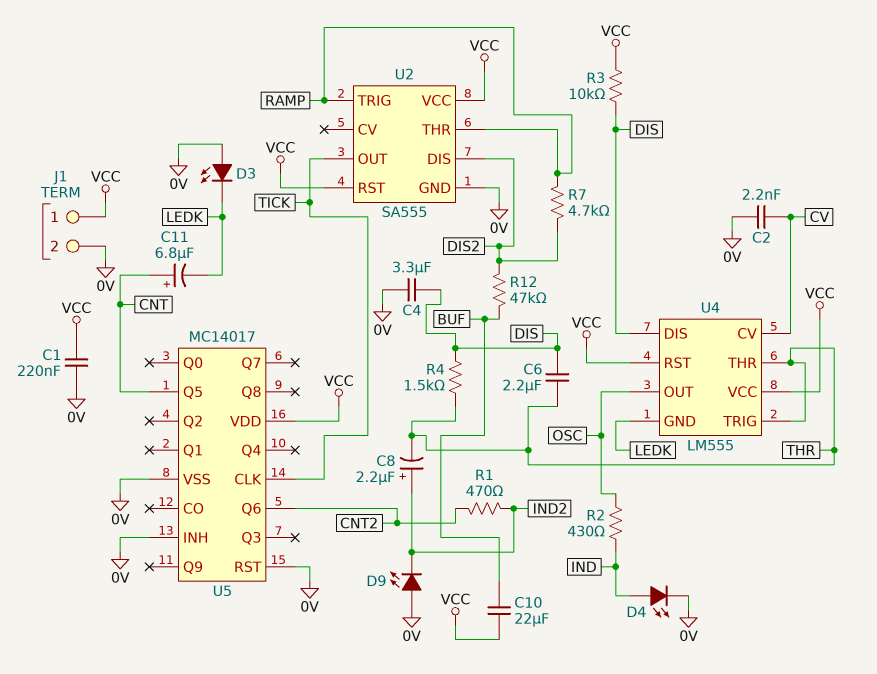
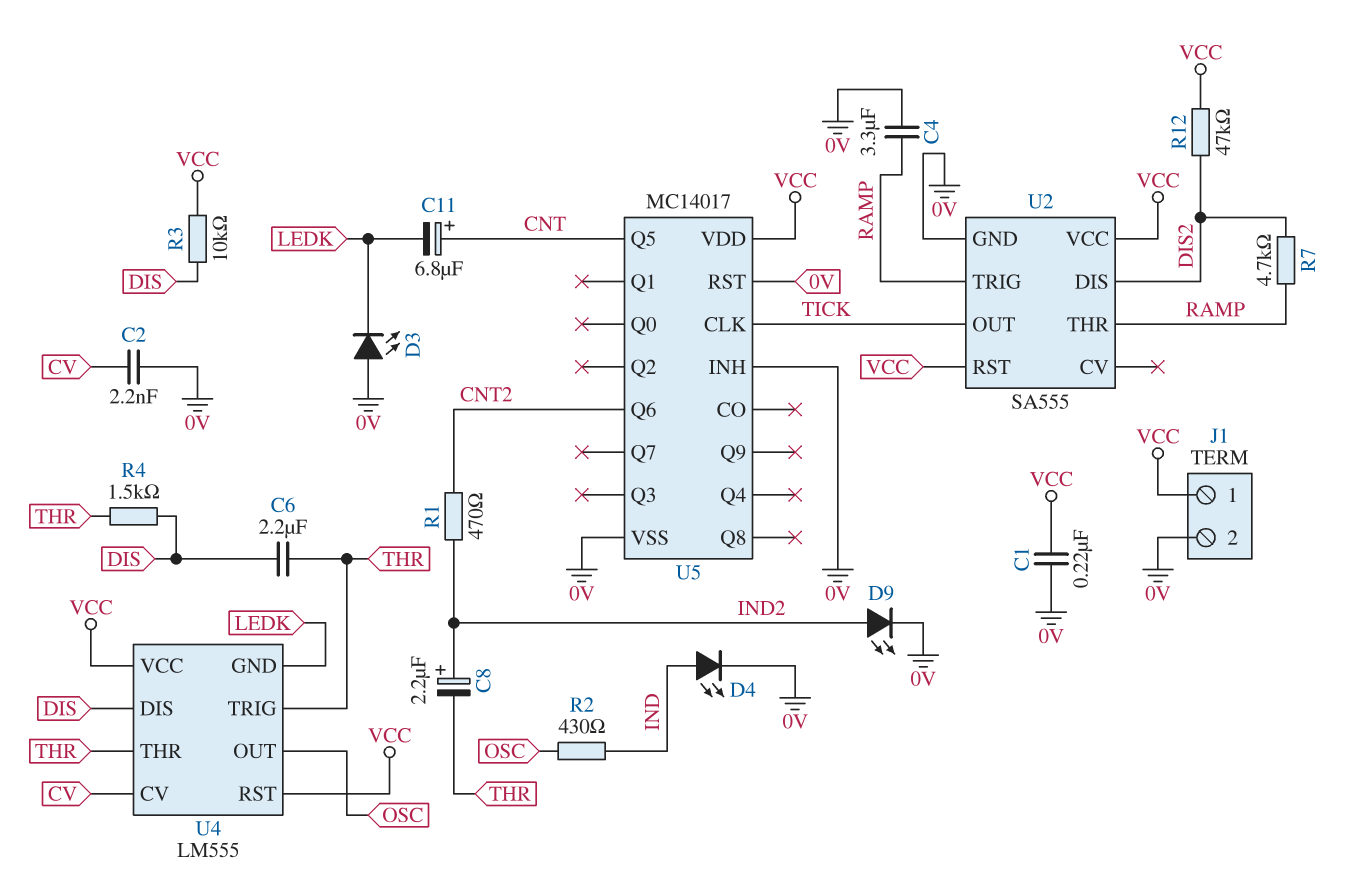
C4: 3.3uF (0V, DIS) -> 3.3uF (0V, RAMP)
C10: 22uF (BUF, VCC) -> none
D9: LED (A 0V, K IND2) -> LED (A IND2, K 0V)
R12: 47k (BUF, DIS2) -> 47k (DIS2, VCC)

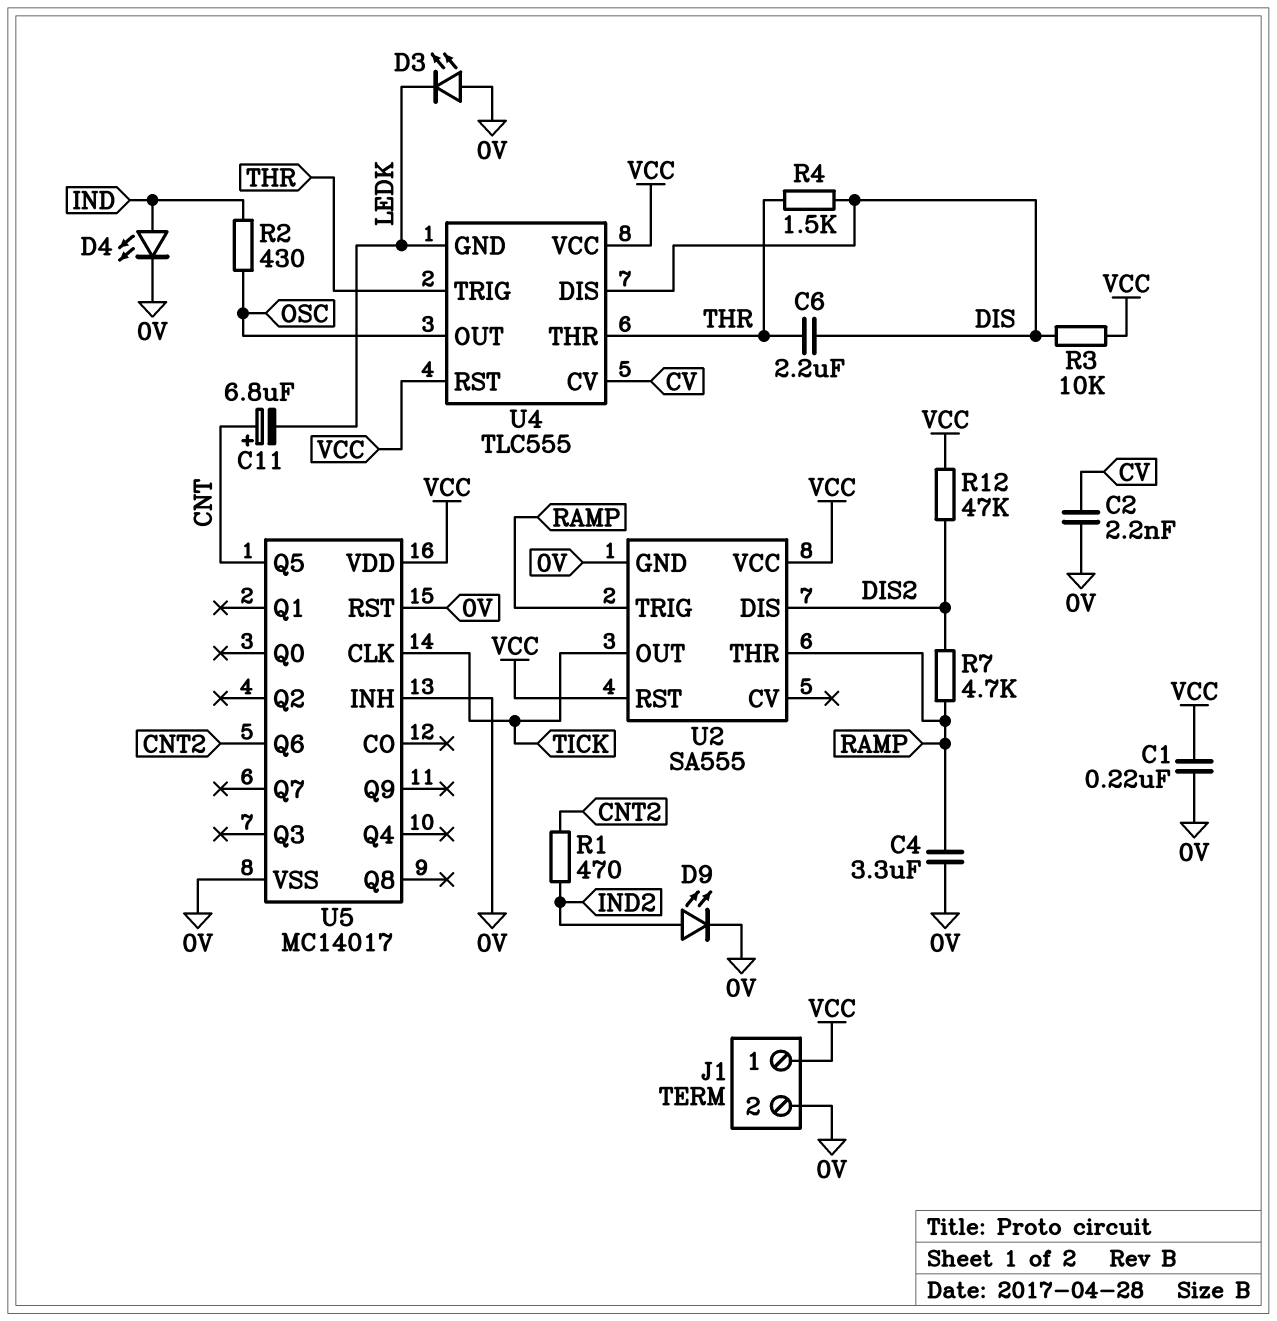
C8: 2.2uF (plus IND2, minus THR) -> none
U4: LM555 -> TLC555

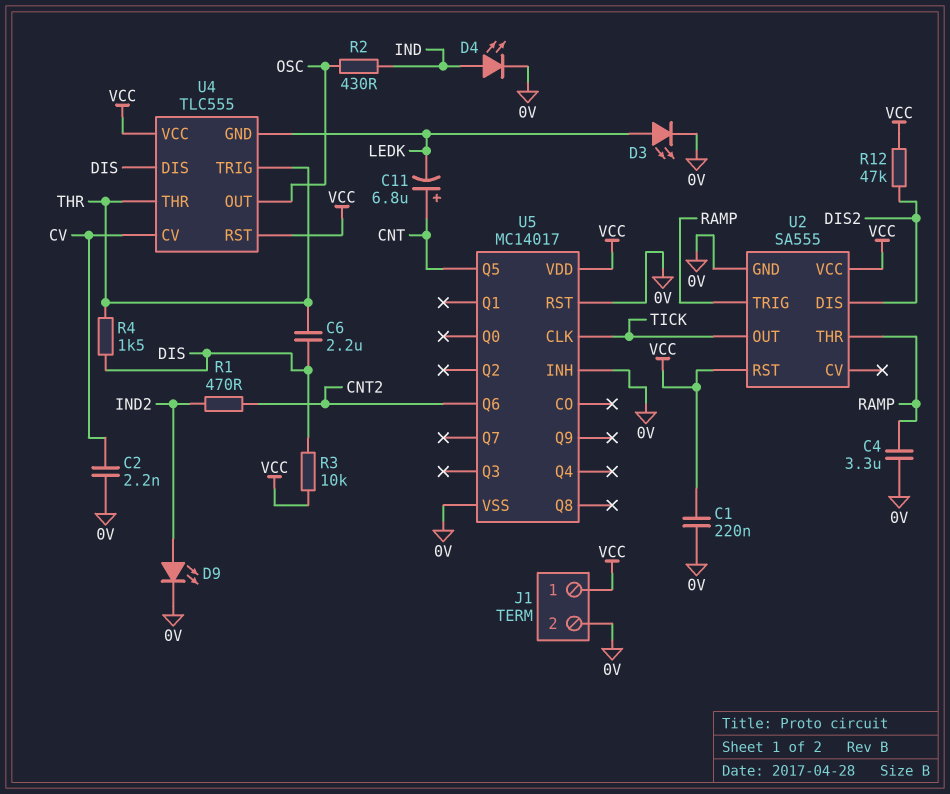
D3: LED (A 0V, K LEDK) -> LED (A LEDK, K 0V)
R7: 4.7k (DIS2, RAMP) -> none

